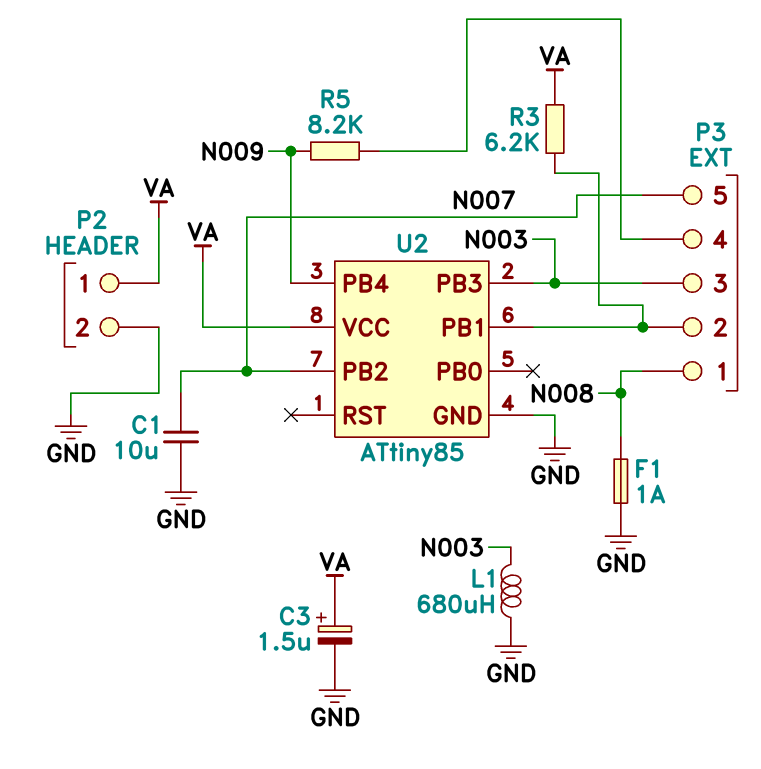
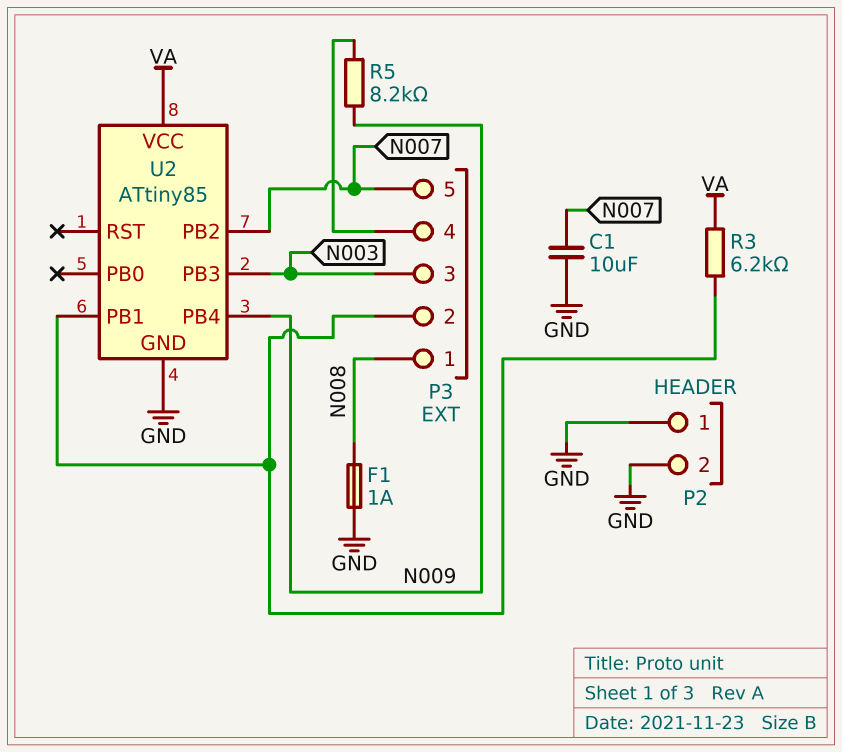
C3: 1.5uF (plus VA, minus GND) -> none
L1: 680uH (GND, N003) -> none
P2 pin 1: VA -> GND

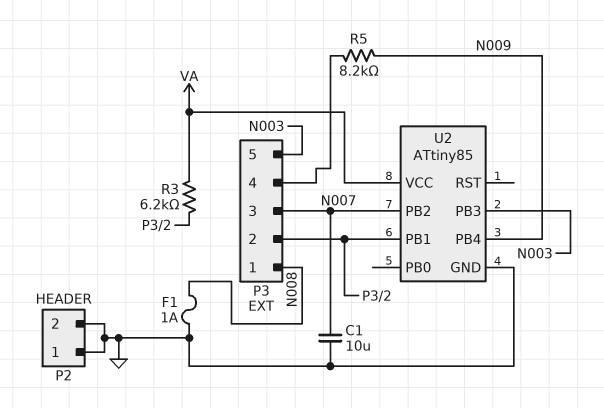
P3 pin 3: N003 -> N007
P3 pin 5: N007 -> N003

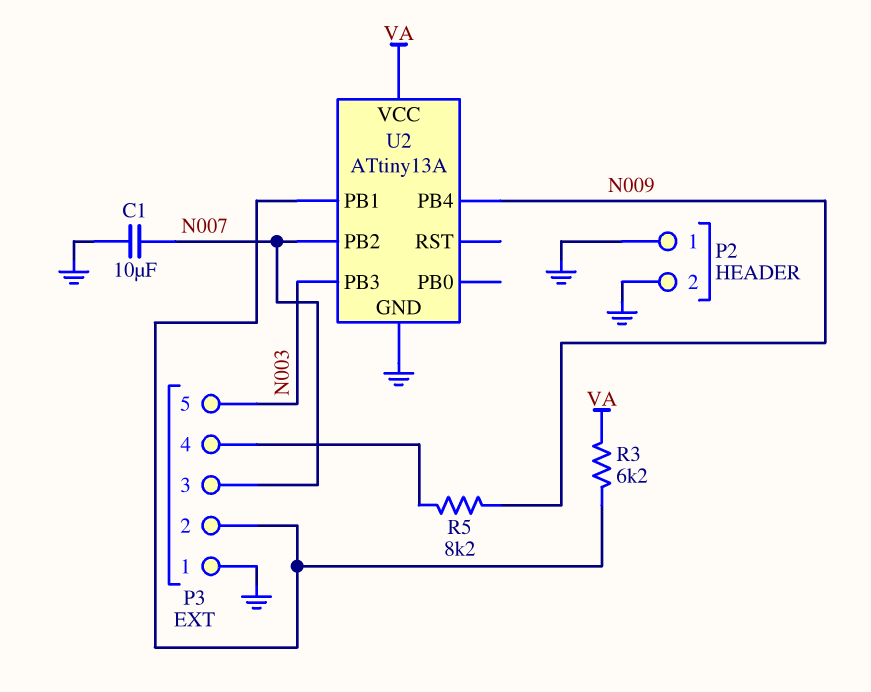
F1: 1A (GND, N008) -> none
P3 pin 1: N008 -> GND
U2: ATtiny85 -> ATtiny13A

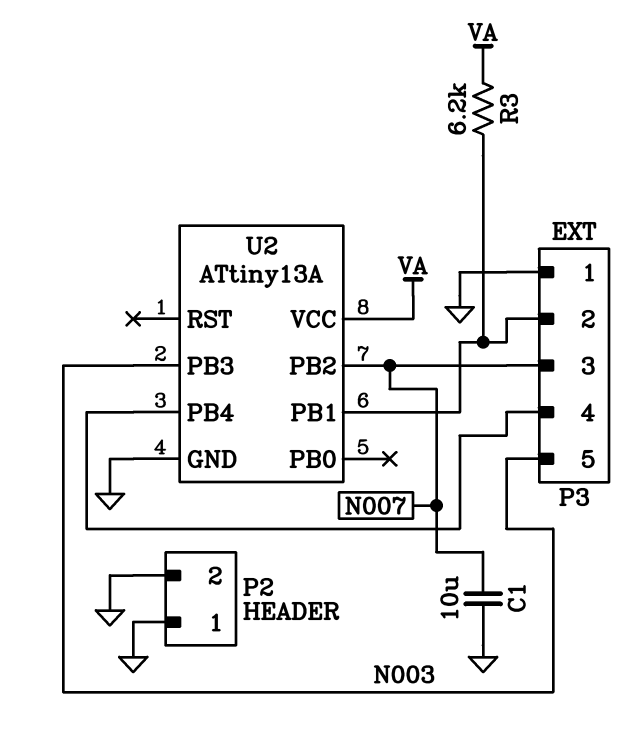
R5: 8.2k (N009, P3/4) -> none
U2 pin PB4: N009 -> P3/4

